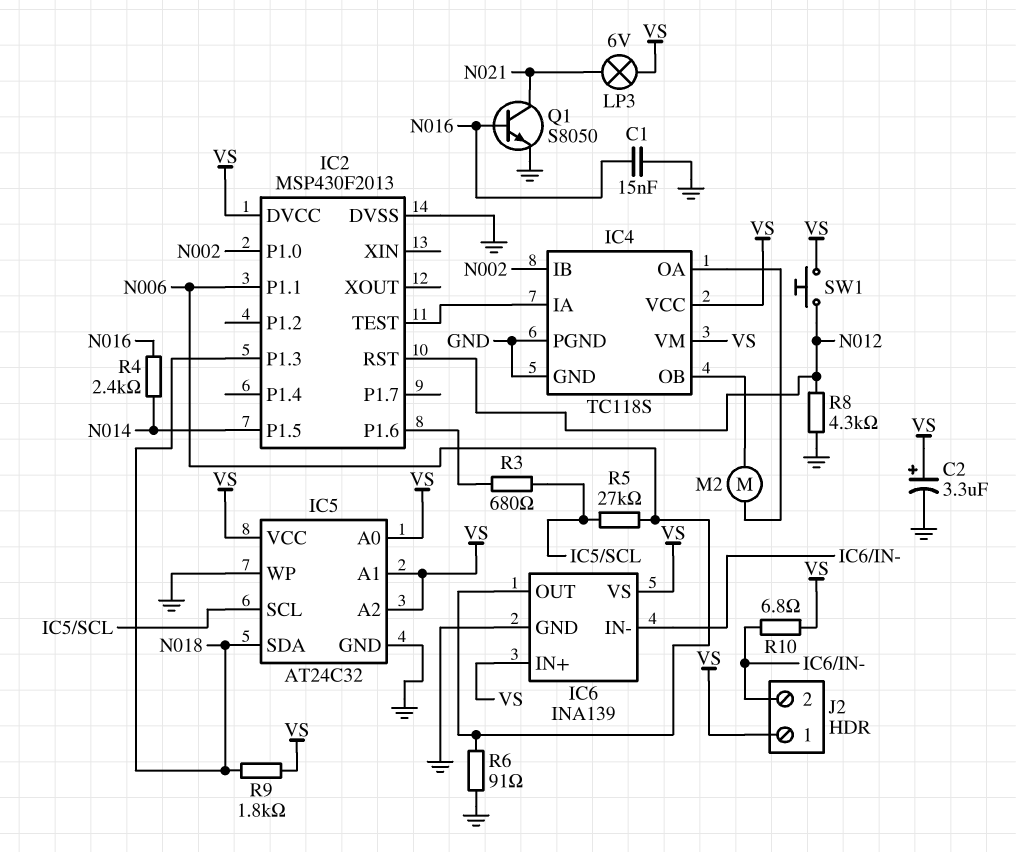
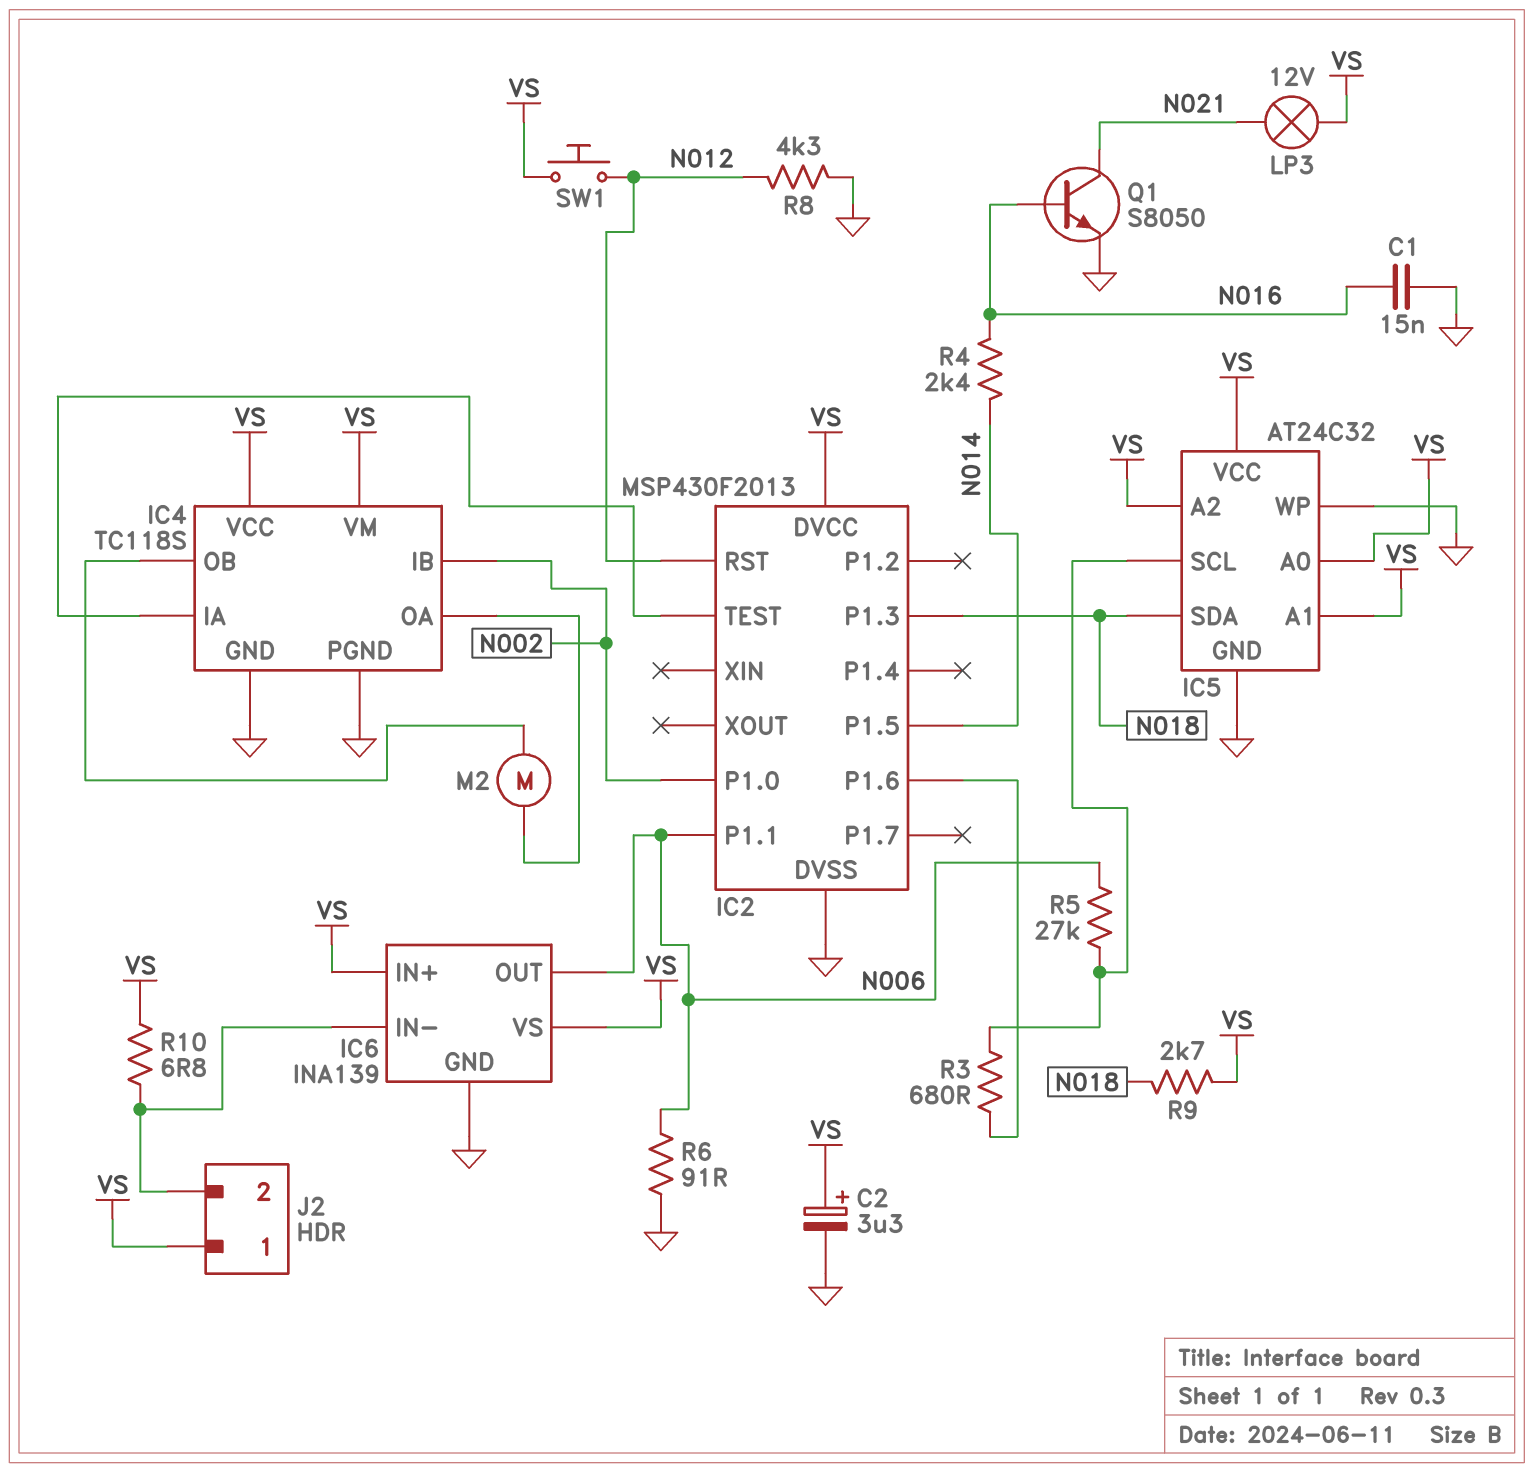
LP3: lamp 6V (N021, VS) -> lamp 12V (N021, VS)
R9: 1.8k (N018, VS) -> 2.7k (N018, VS)

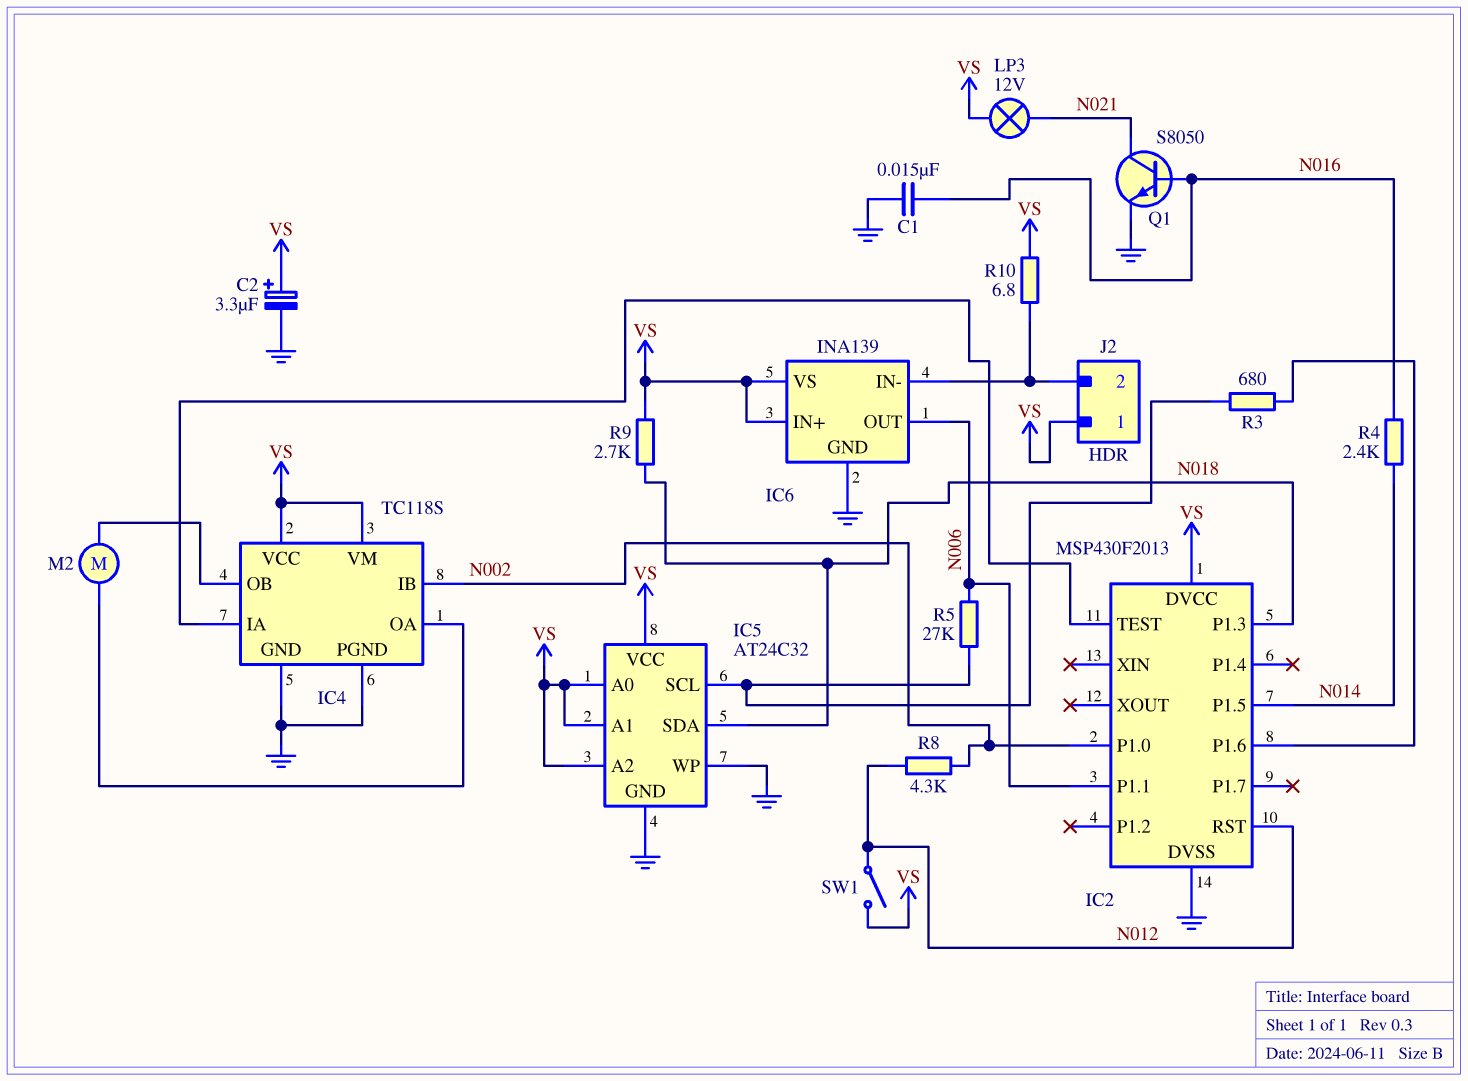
R6: 91 (GND, N006) -> none
R8: 4.3k (GND, N012) -> 4.3k (N002, N012)
SW1: button (N012, VS) -> switch (N012, VS)

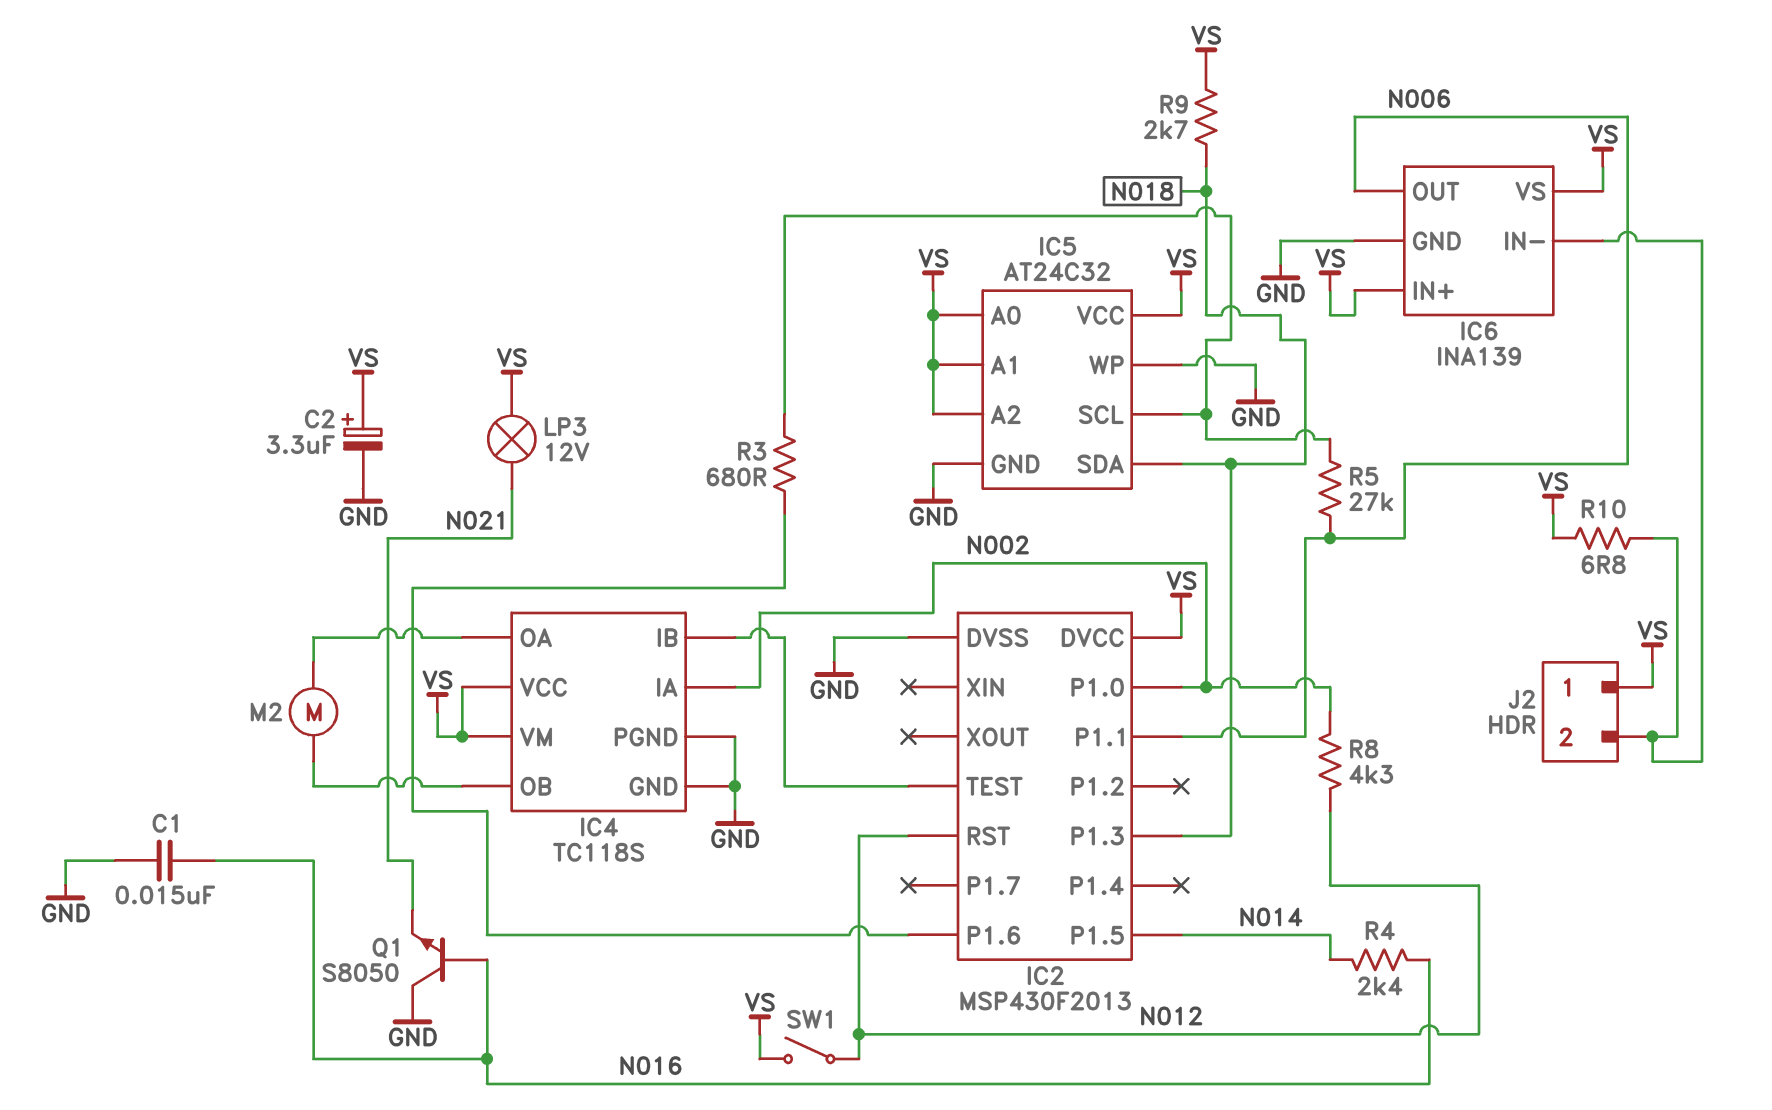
IC4 pin IA: IC2/TEST -> N002
IC4 pin IB: N002 -> IC2/TEST
Q1: NPN S8050 (B N016, C N021, E GND) -> NPN S8050 (B N016, C GND, E N021)

